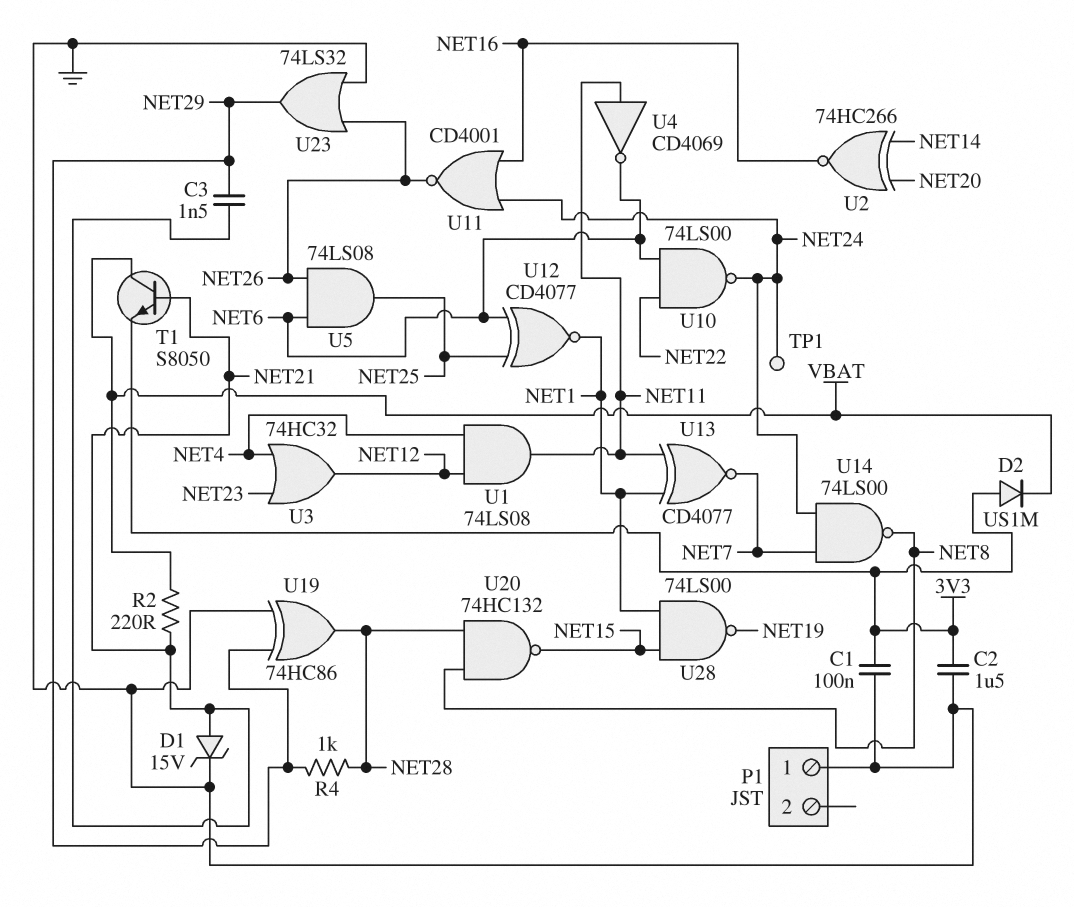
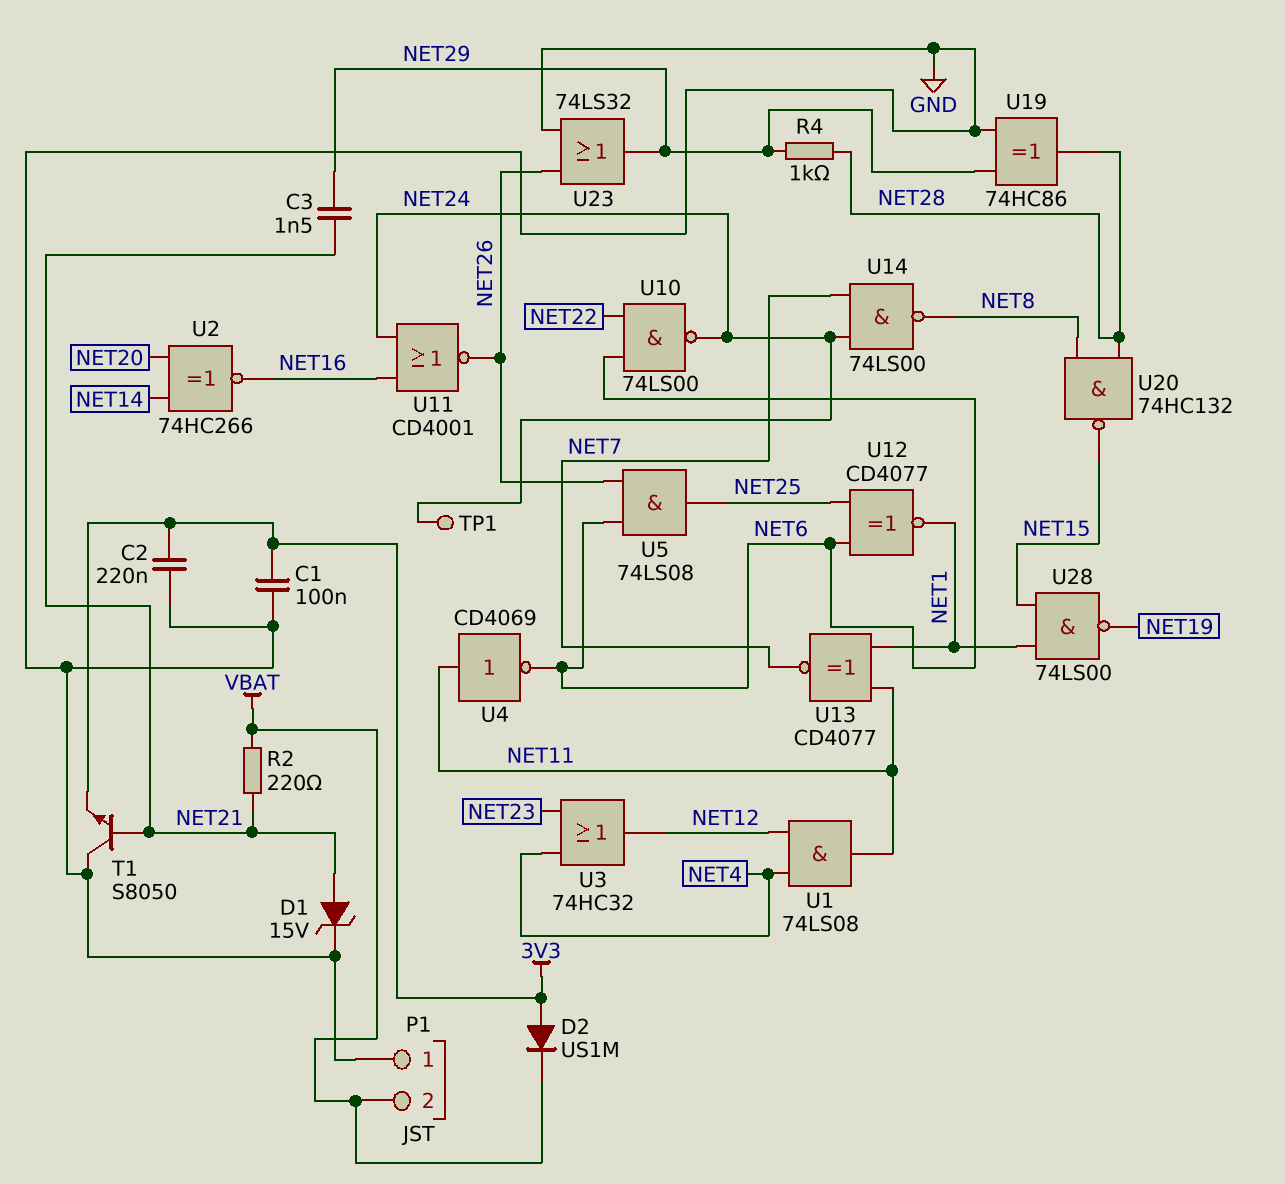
C2: 1.5uF (3V3, GND) -> 220nF (3V3, GND)
P1 pin 2: none -> VBAT
T1: NPN S8050 (B NET21, C VBAT, E 3V3) -> NPN S8050 (B NET21, C GND, E 3V3)

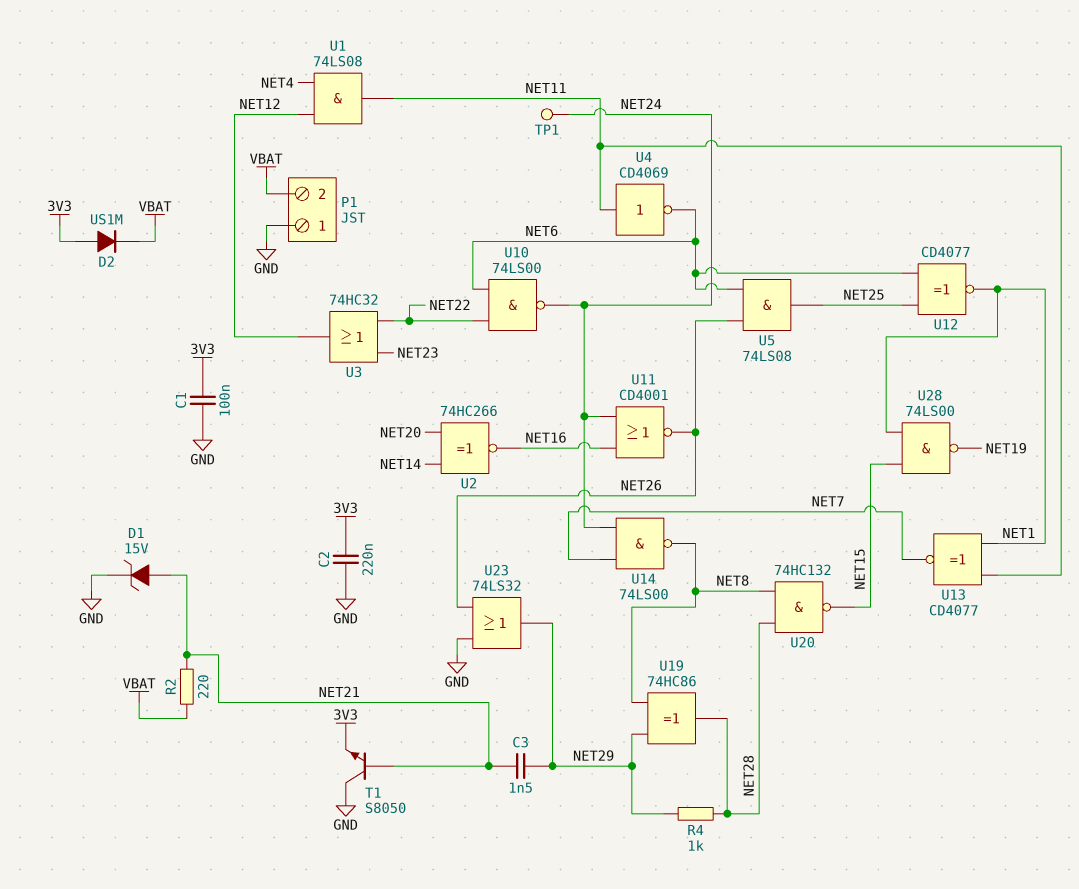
U3: OR 74HC32 (in NET4, in NET23, out NET12) -> OR 74HC32 (in NET22, in NET23, out NET12)
U19: XOR 74HC86 (in GND, in NET29, out NET28) -> XOR 74HC86 (in NET8, in NET29, out NET28)

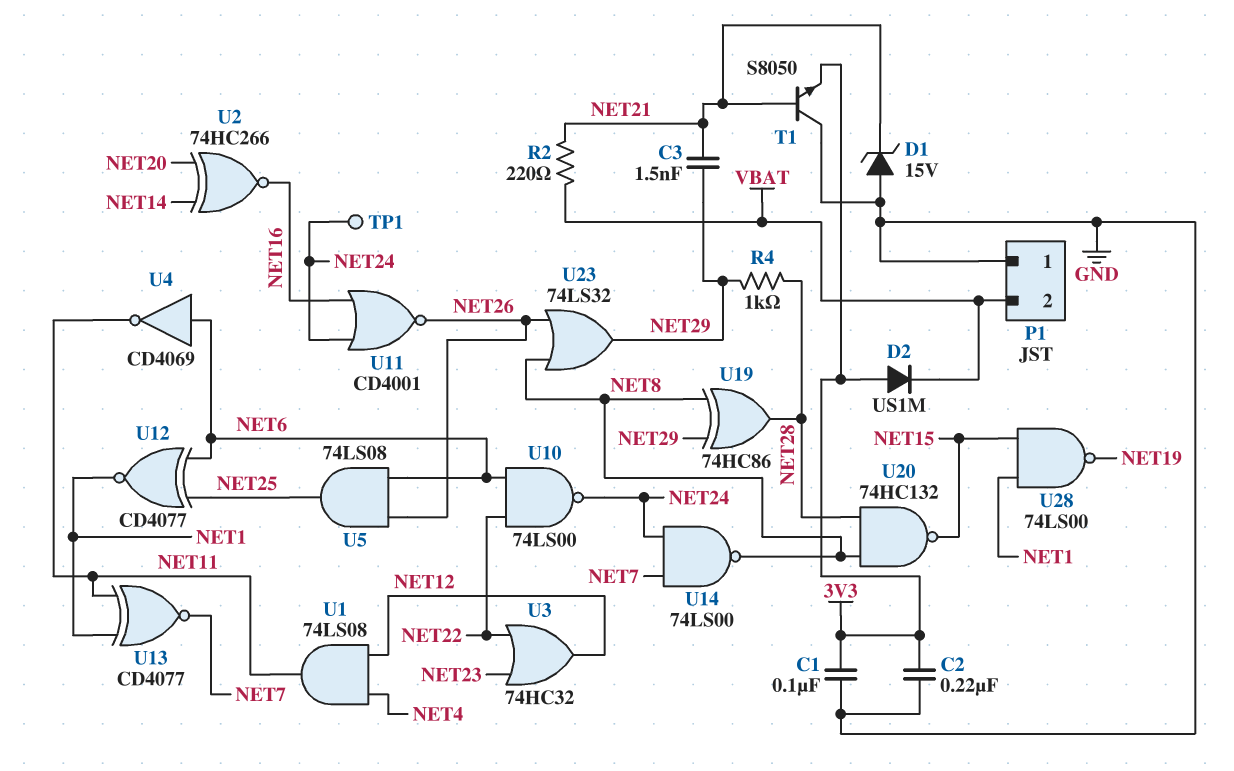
D1: zener 15V (A NET21, K GND) -> zener 15V (A GND, K NET21)
U4: NOT CD4069 (in NET11, out NET6) -> NOT CD4069 (in NET6, out NET11)
U23: OR 74LS32 (in GND, in NET26, out NET29) -> OR 74LS32 (in NET8, in NET26, out NET29)

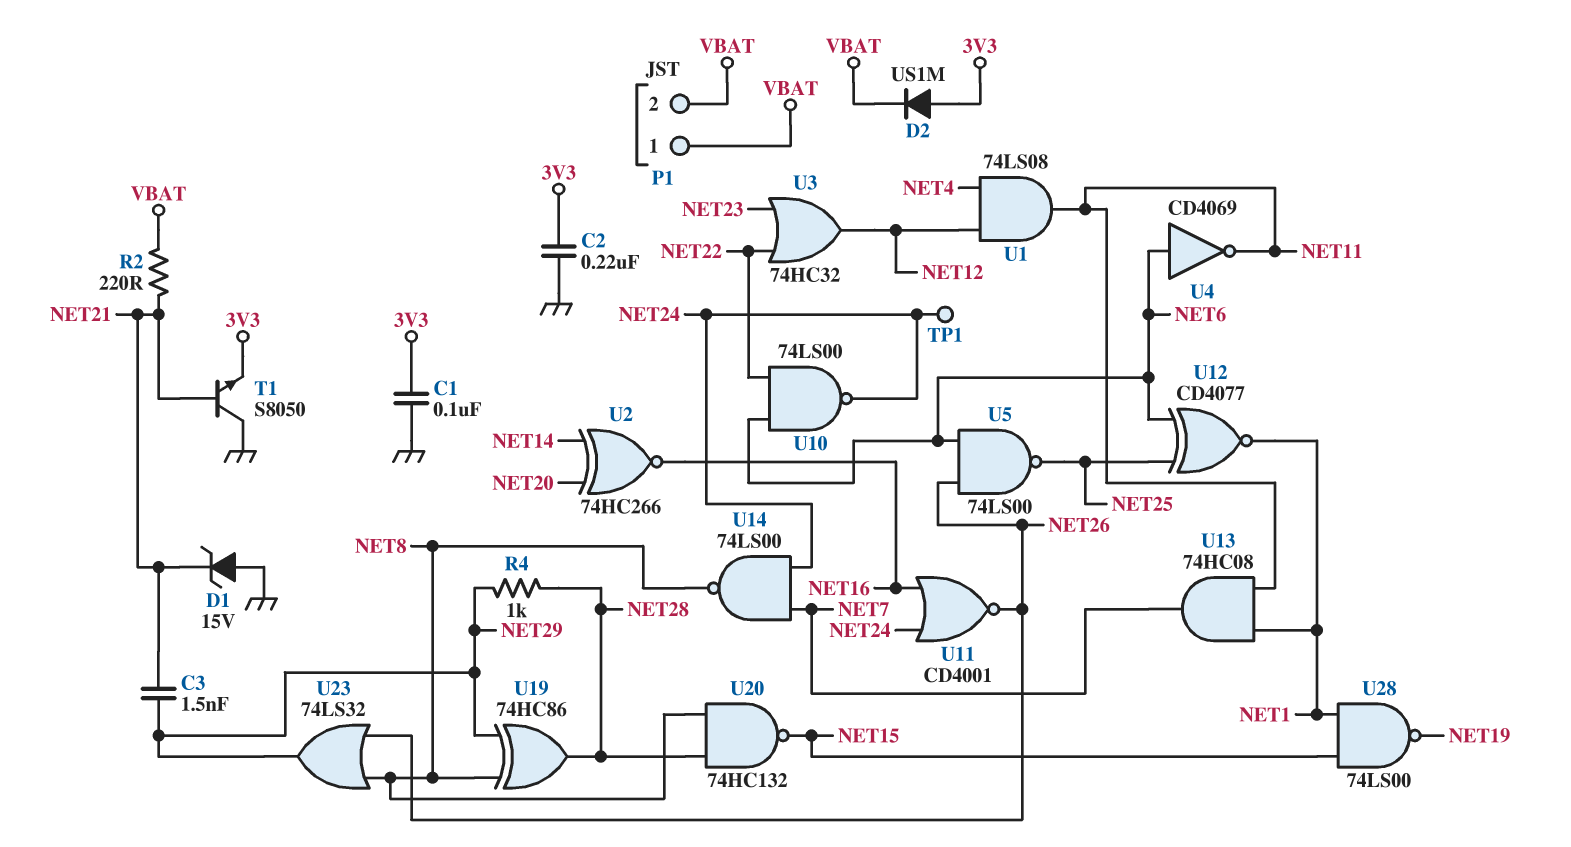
P1 pin 1: GND -> VBAT
U5: AND 74LS08 (in NET6, in NET26, out NET25) -> NAND 74LS00 (in NET6, in NET26, out NET25)
U13: XNOR CD4077 (in NET1, in NET11, out NET7) -> AND 74HC08 (in NET1, in NET11, out NET7)

